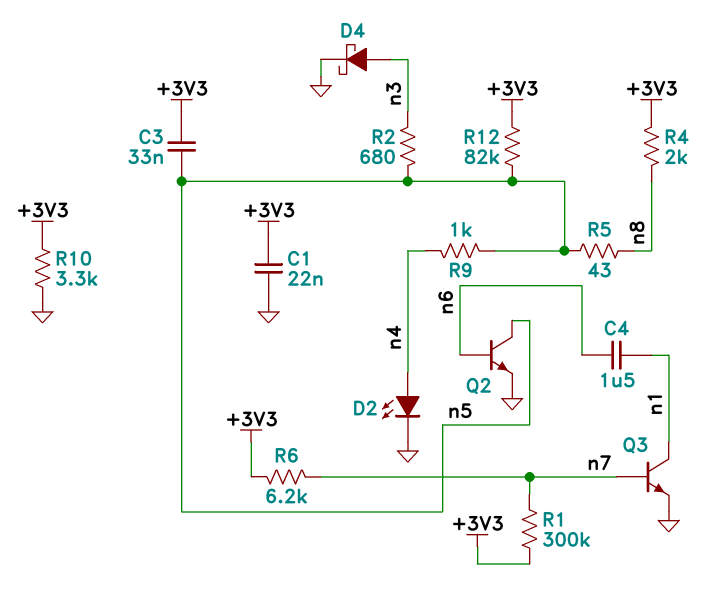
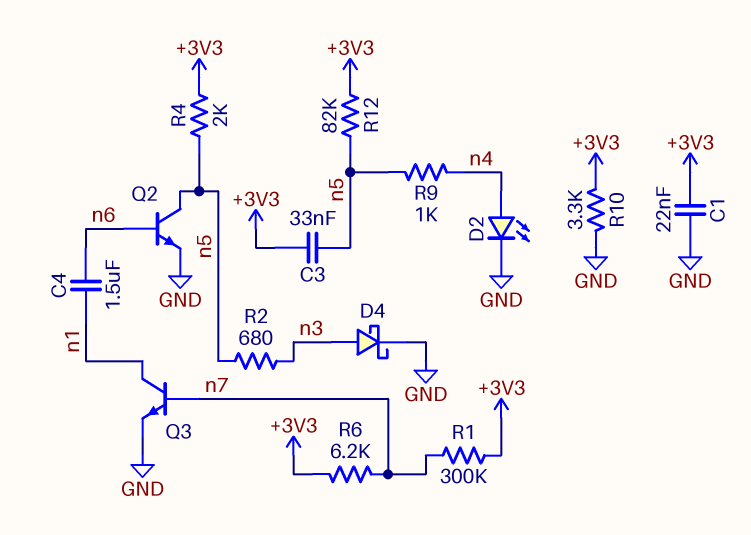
R4: 2k (+3V3, n8) -> 2k (+3V3, n5)
R5: 43 (n5, n8) -> none

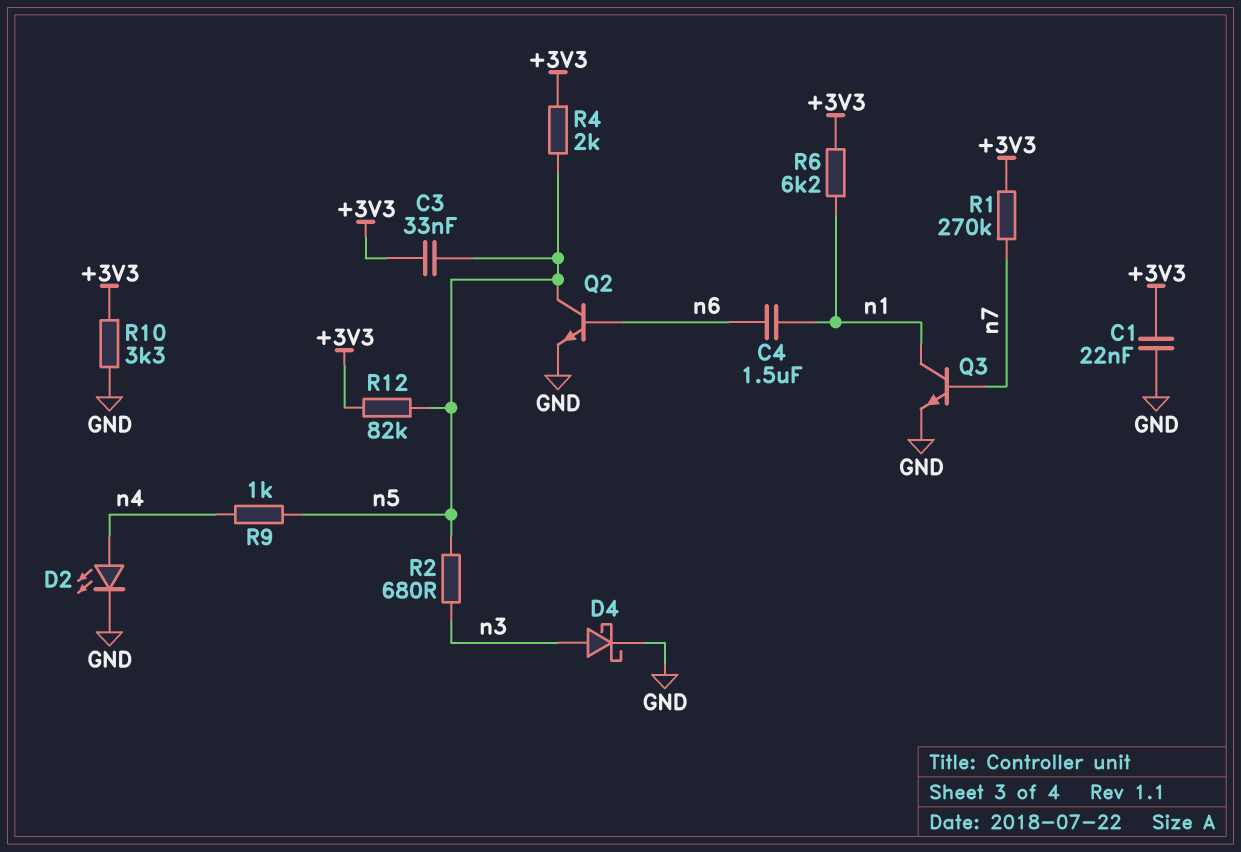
R1: 300k (+3V3, n7) -> 270k (+3V3, n7)
R6: 6.2k (+3V3, n7) -> 6.2k (+3V3, n1)

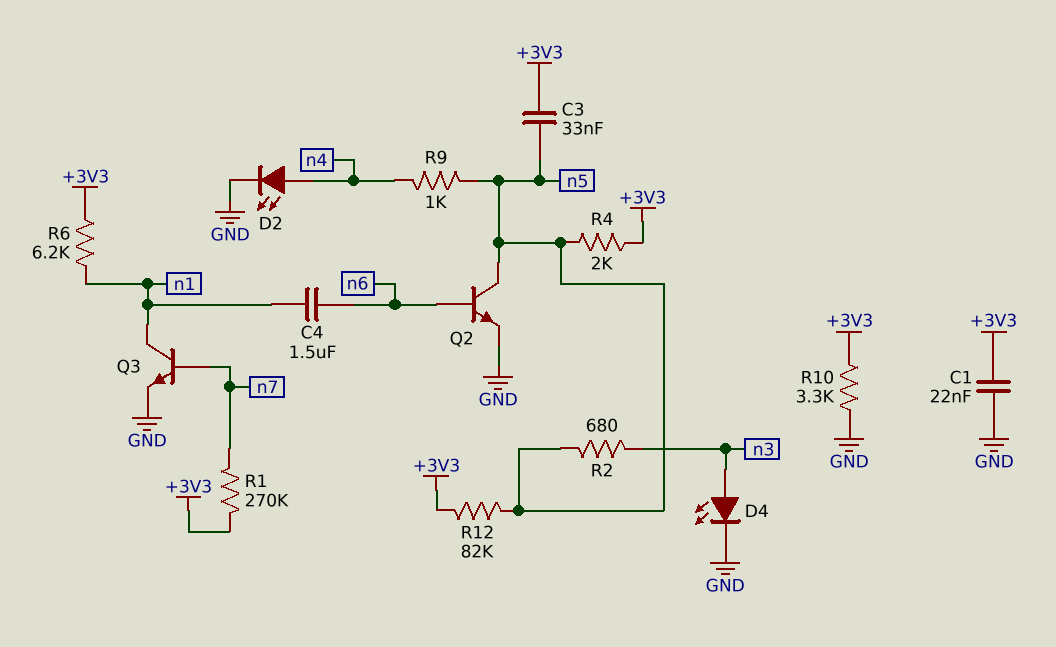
D4: schottky (A n3, K GND) -> LED (A n3, K GND)

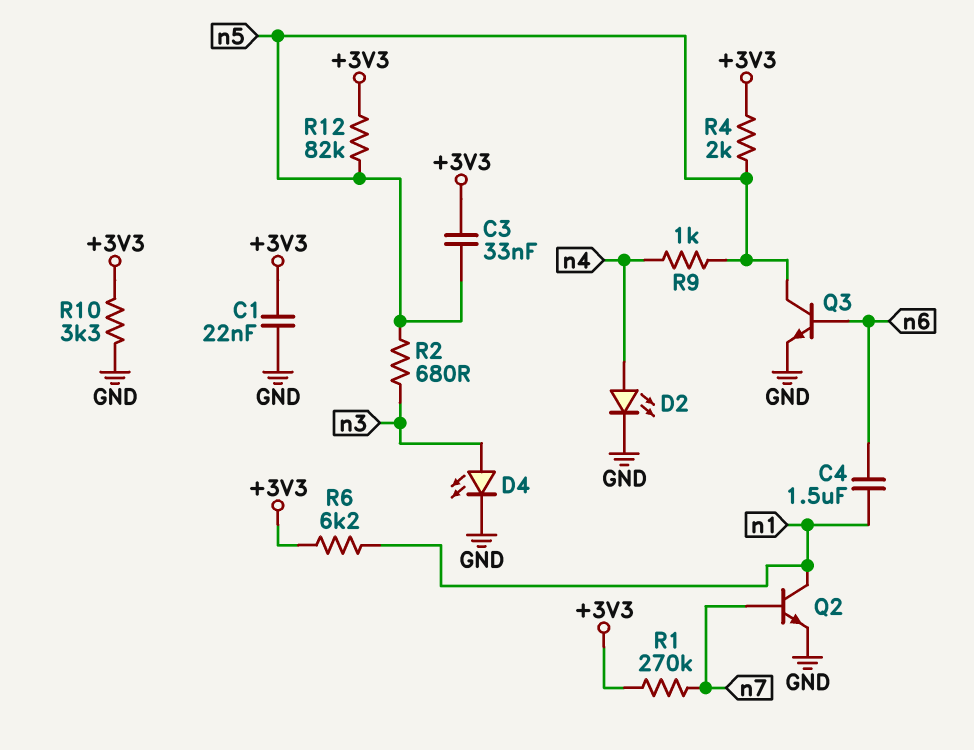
Q2: NPN (B n6, C n5, E GND) -> NPN (B n7, C n1, E GND)
Q3: NPN (B n7, C n1, E GND) -> NPN (B n6, C n5, E GND)

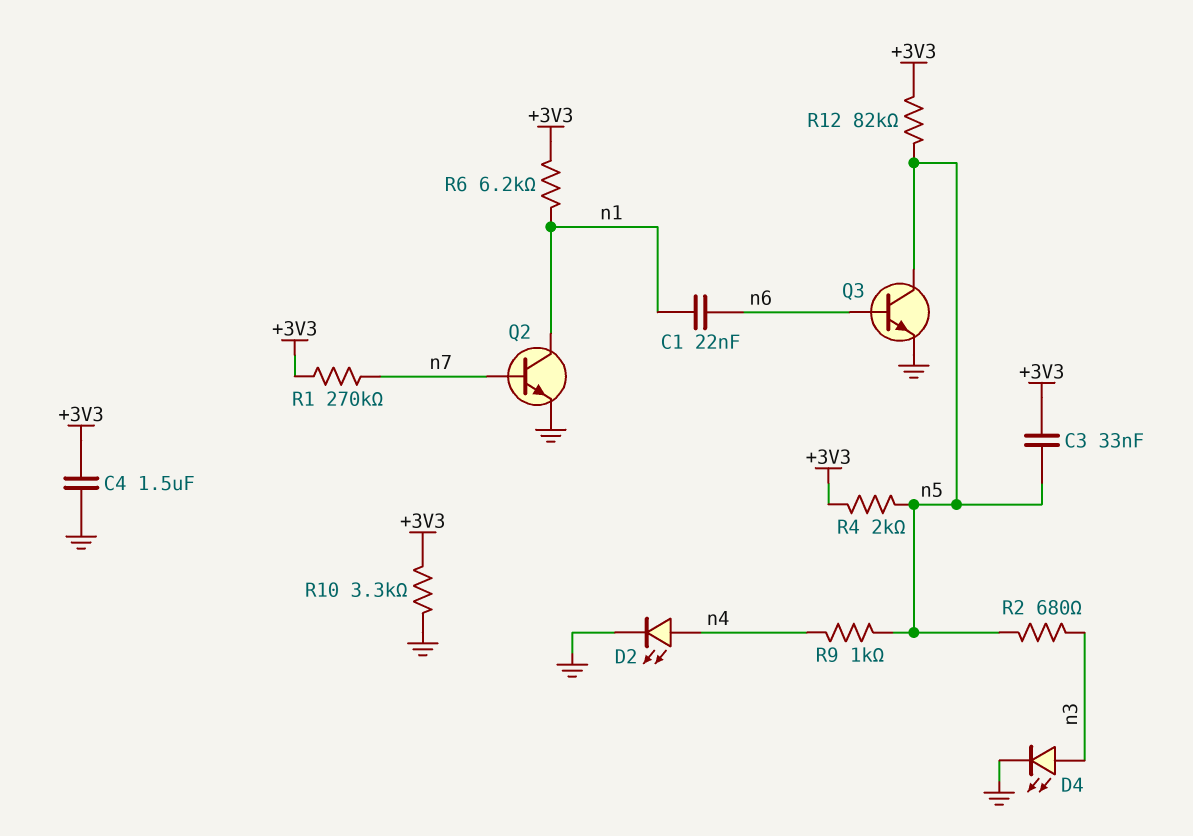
C1: 22nF (+3V3, GND) -> 22nF (n1, n6)
C4: 1.5uF (n1, n6) -> 1.5uF (+3V3, GND)

